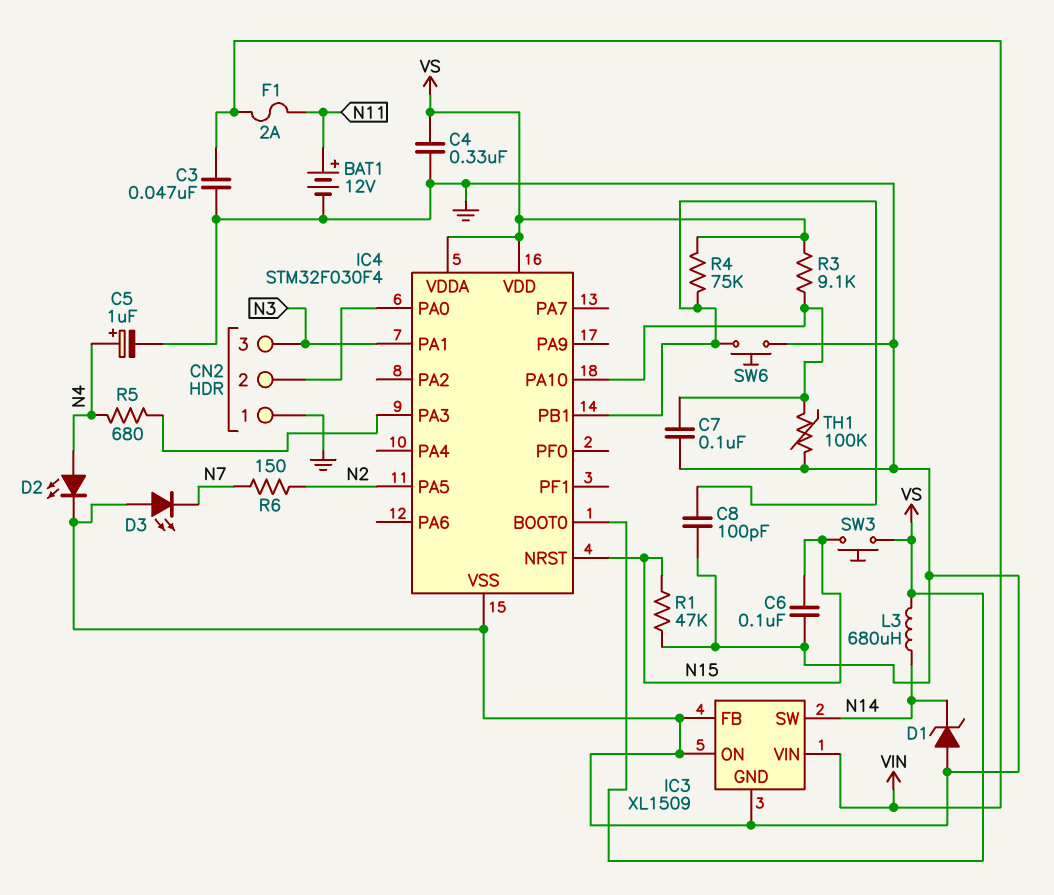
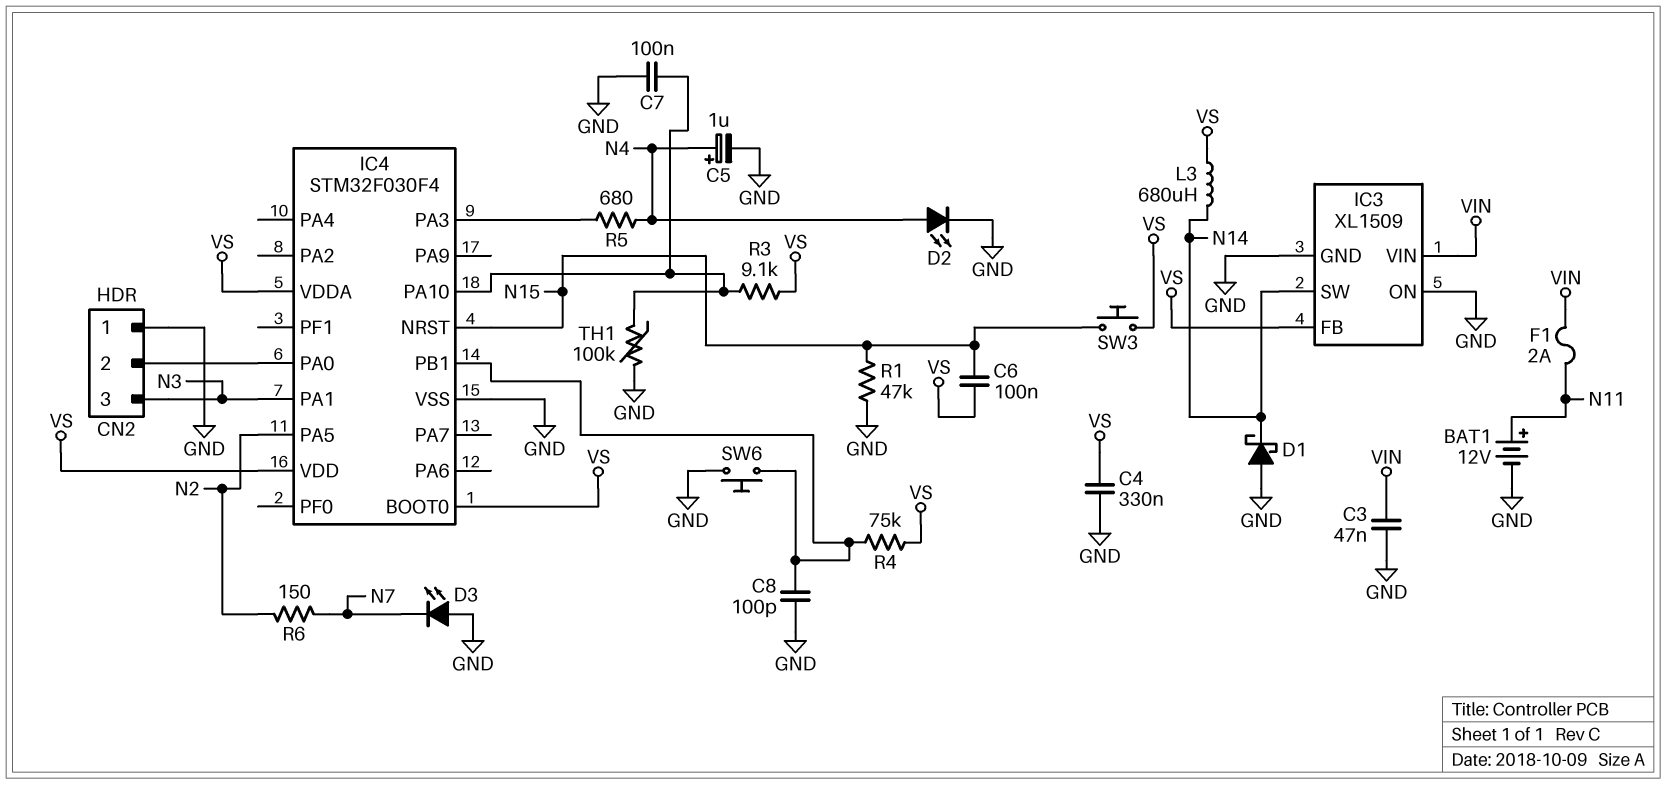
C6: 100nF (GND, N15) -> 100nF (N15, VS)
D1: zener (A GND, K N14) -> schottky (A GND, K N14)
IC3 pin FB: GND -> VS

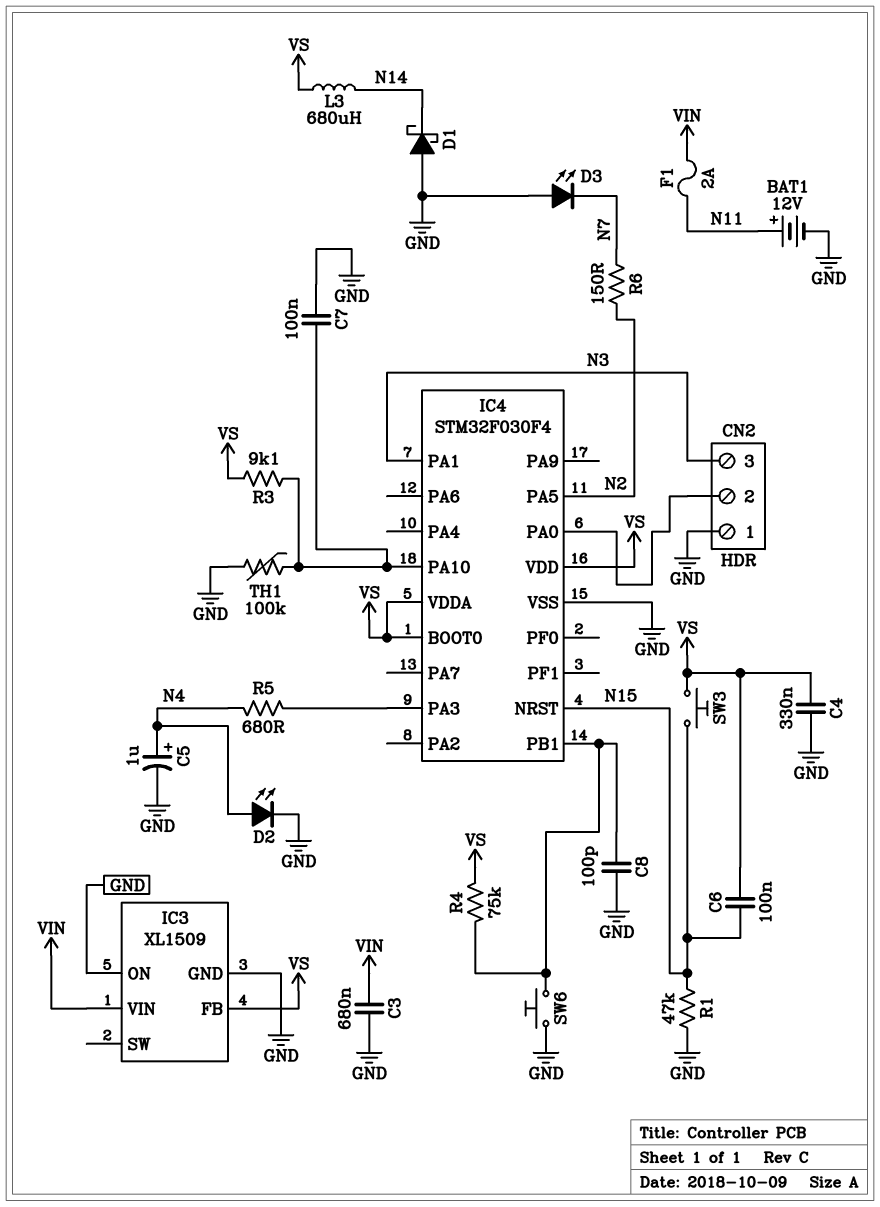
C3: 47nF (GND, VIN) -> 680nF (GND, VIN)
IC3 pin SW: N14 -> none

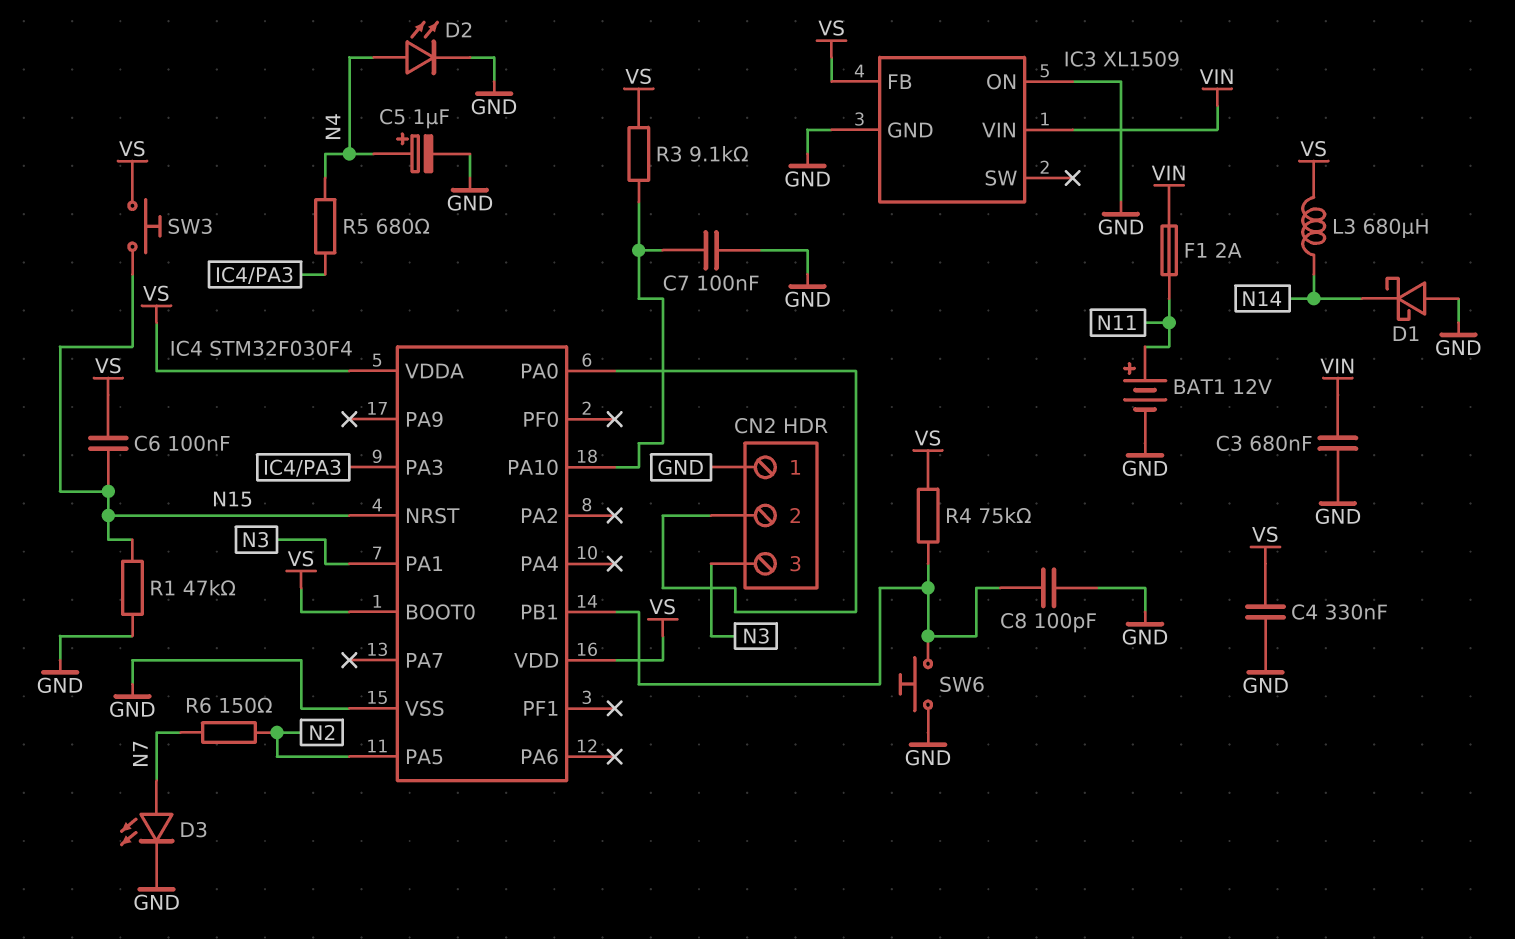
D3: LED (A GND, K N7) -> LED (A N7, K GND)
TH1: 100k (GND, IC4/PA10) -> none

